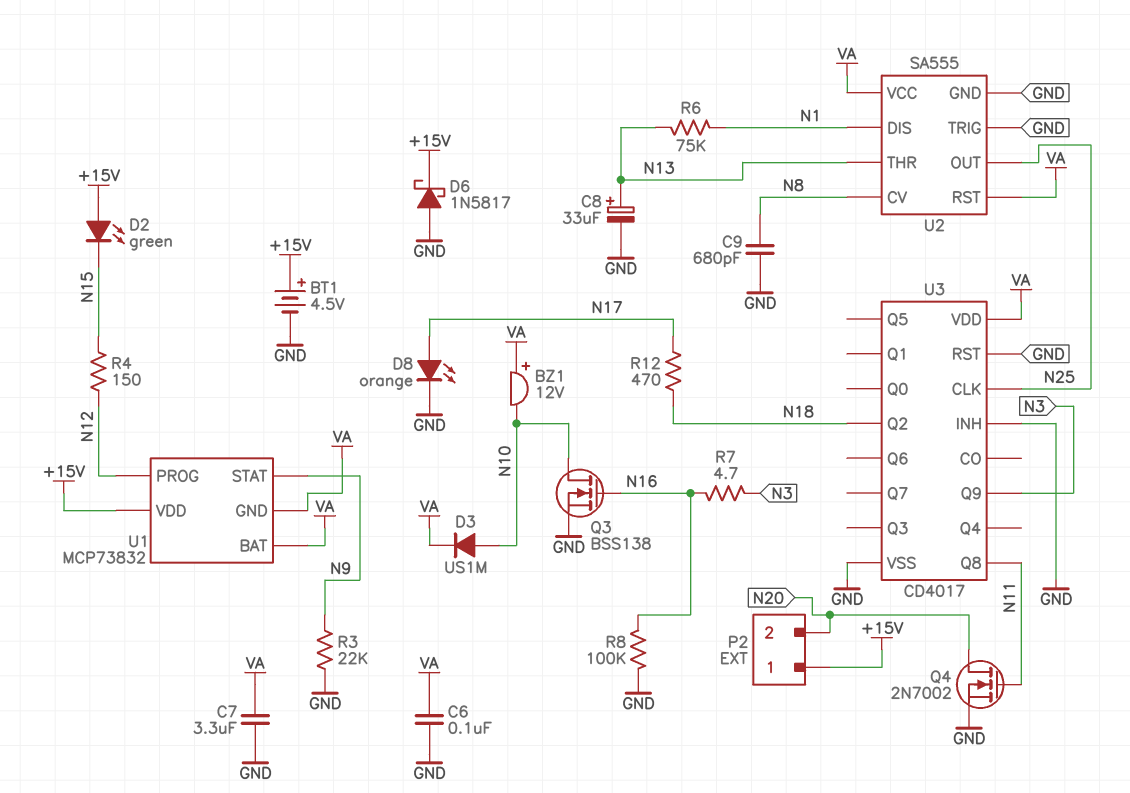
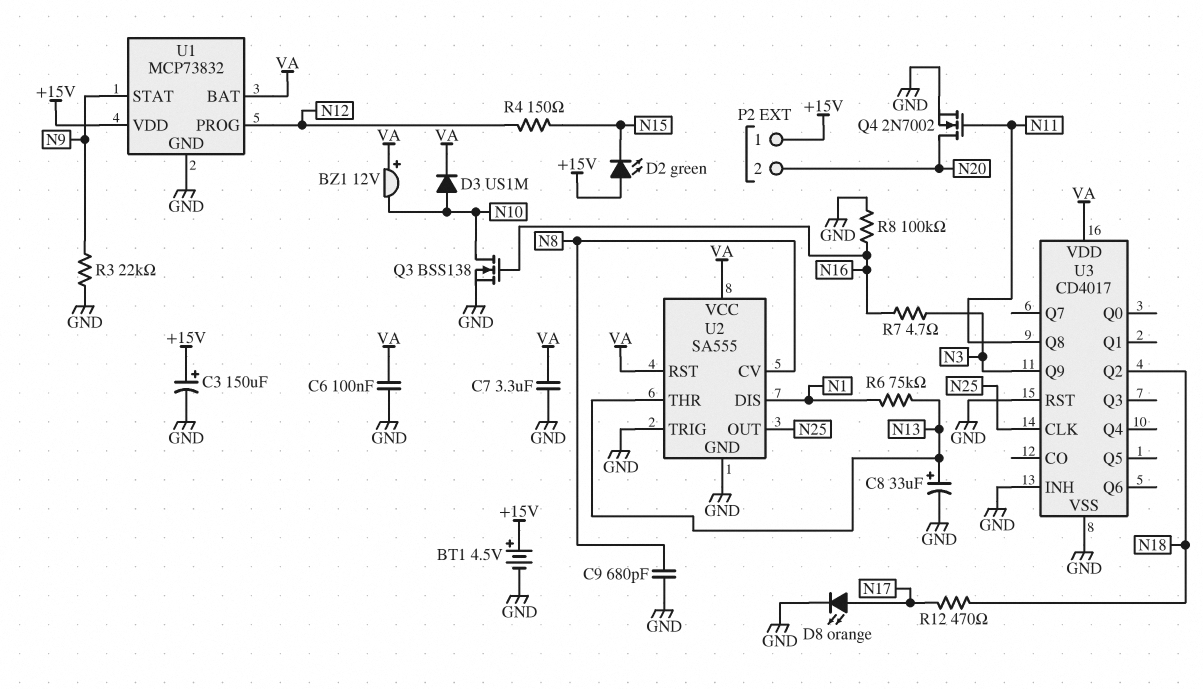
C3: none -> 150uF (plus +15V, minus GND)
D6: schottky 1N5817 (A GND, K +15V) -> none
U1 pin GND: VA -> GND

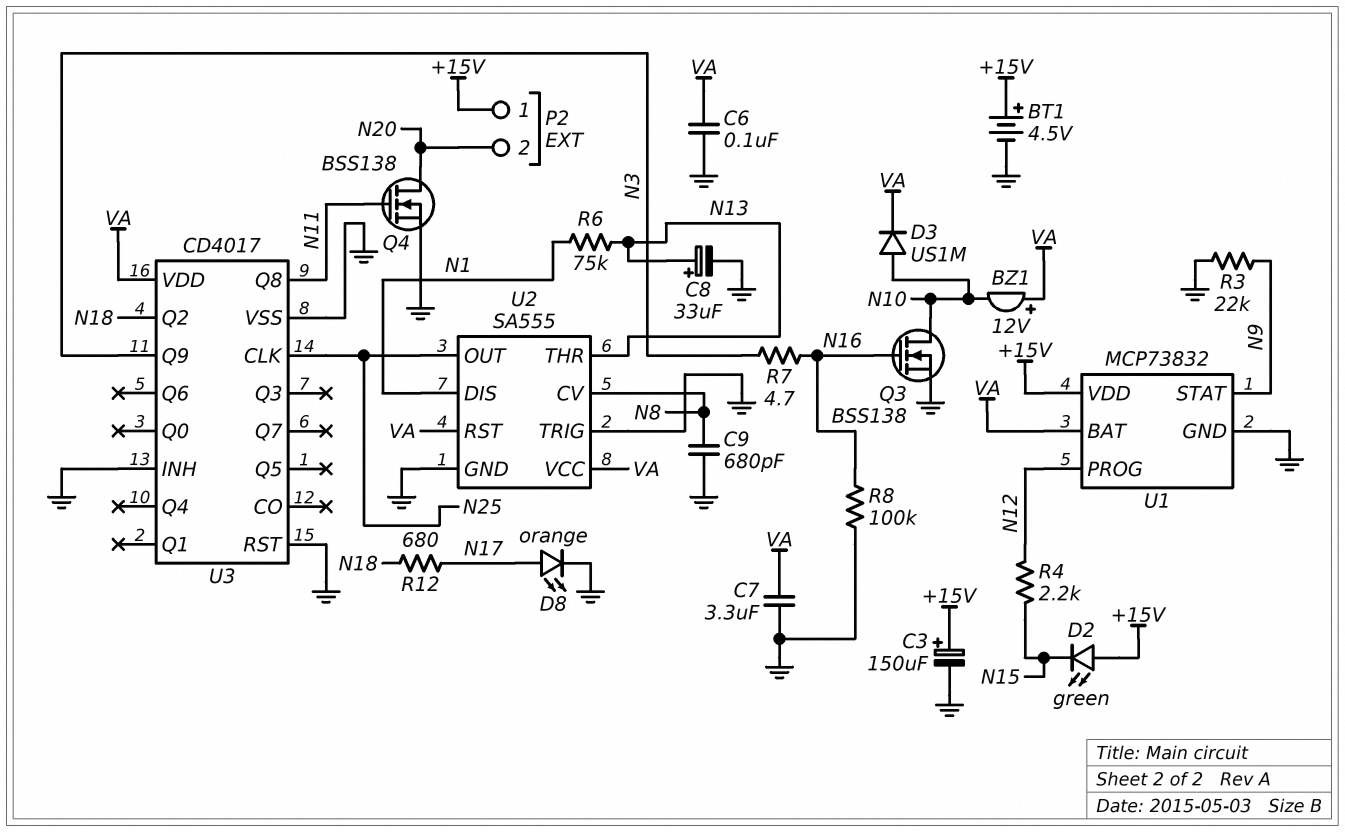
Q4: NMOS 2N7002 (G N11, D N20, S GND) -> NMOS BSS138 (G N11, D N20, S GND)
R4: 150 (N12, N15) -> 2.2k (N12, N15)
R12: 470 (N17, N18) -> 680 (N17, N18)

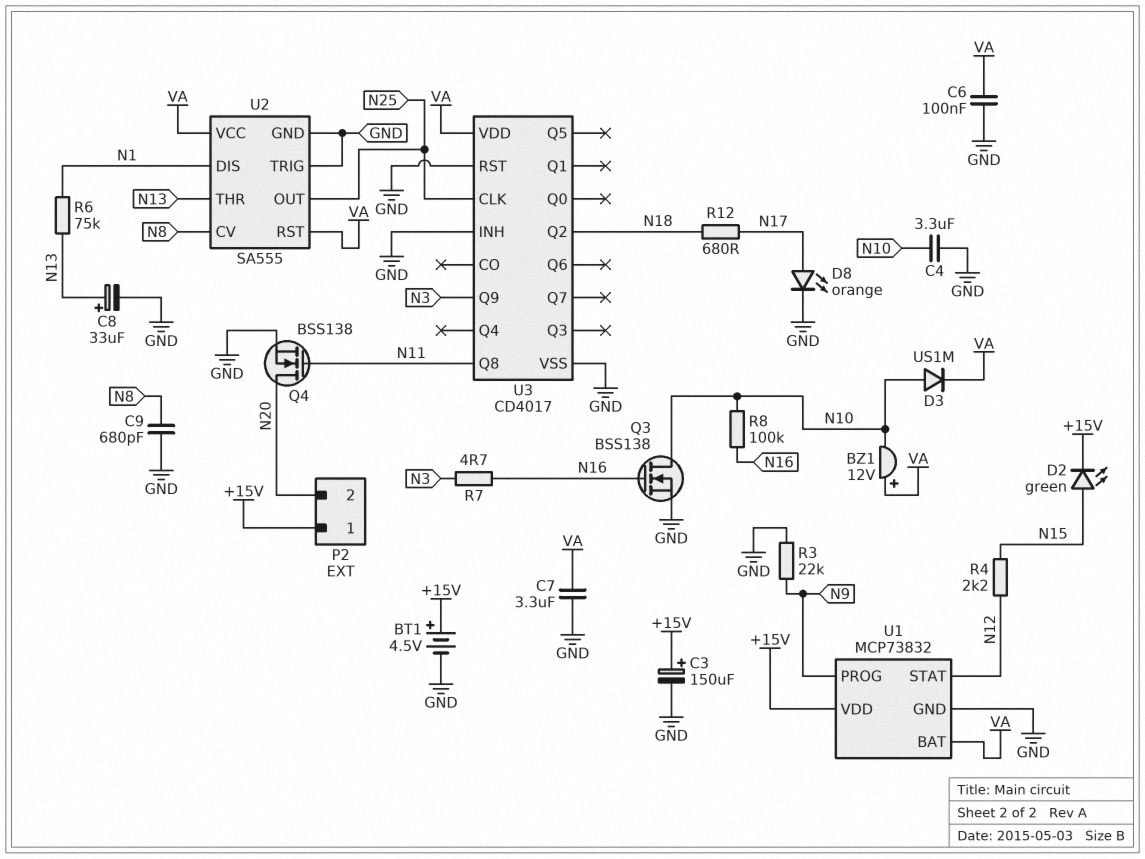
C4: none -> 3.3uF (GND, N10)
D2: LED green (A +15V, K N15) -> LED green (A N15, K +15V)
R8: 100k (GND, N16) -> 100k (N10, N16)
U1 pin PROG: N12 -> N9
U1 pin STAT: N9 -> N12

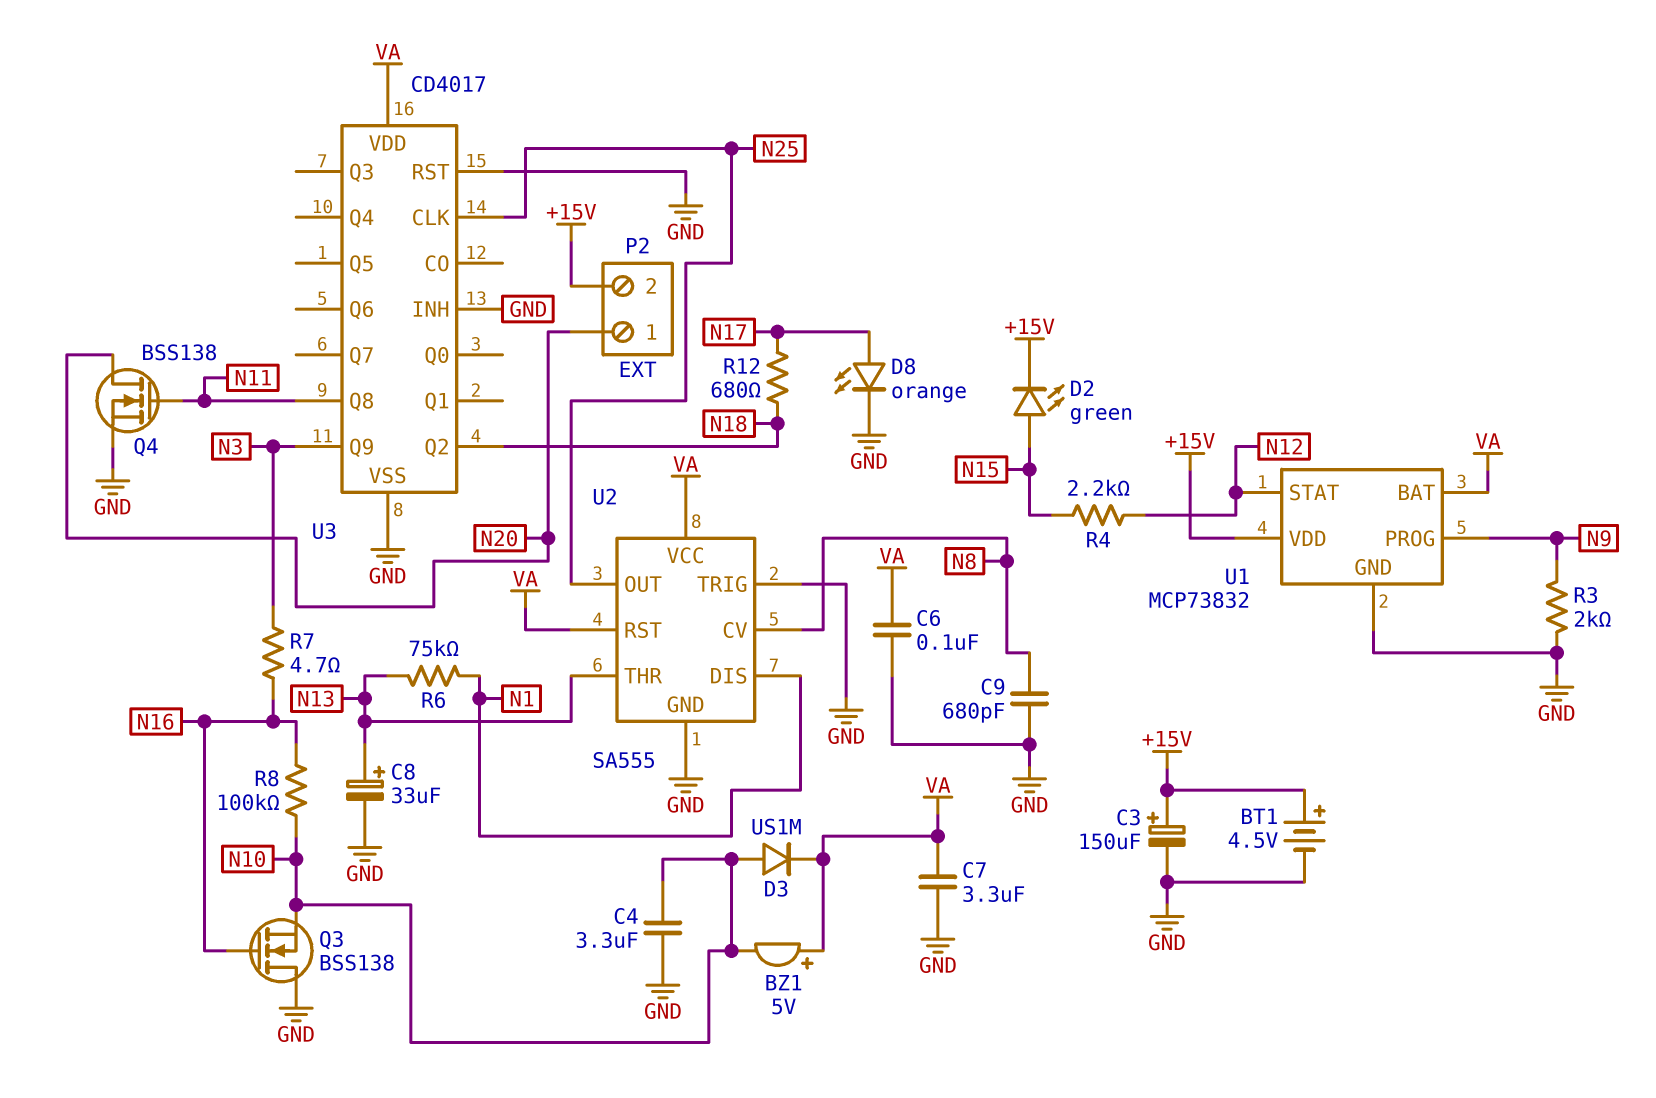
BZ1: buzzer 12V (plus VA, minus N10) -> buzzer 5V (plus VA, minus N10)
P2 pin 1: +15V -> N20
P2 pin 2: N20 -> +15V
Q3: NMOS BSS138 (G N16, D N10, S GND) -> NMOS BSS138 (G N16, D GND, S N10)
R3: 22k (GND, N9) -> 2k (GND, N9)

